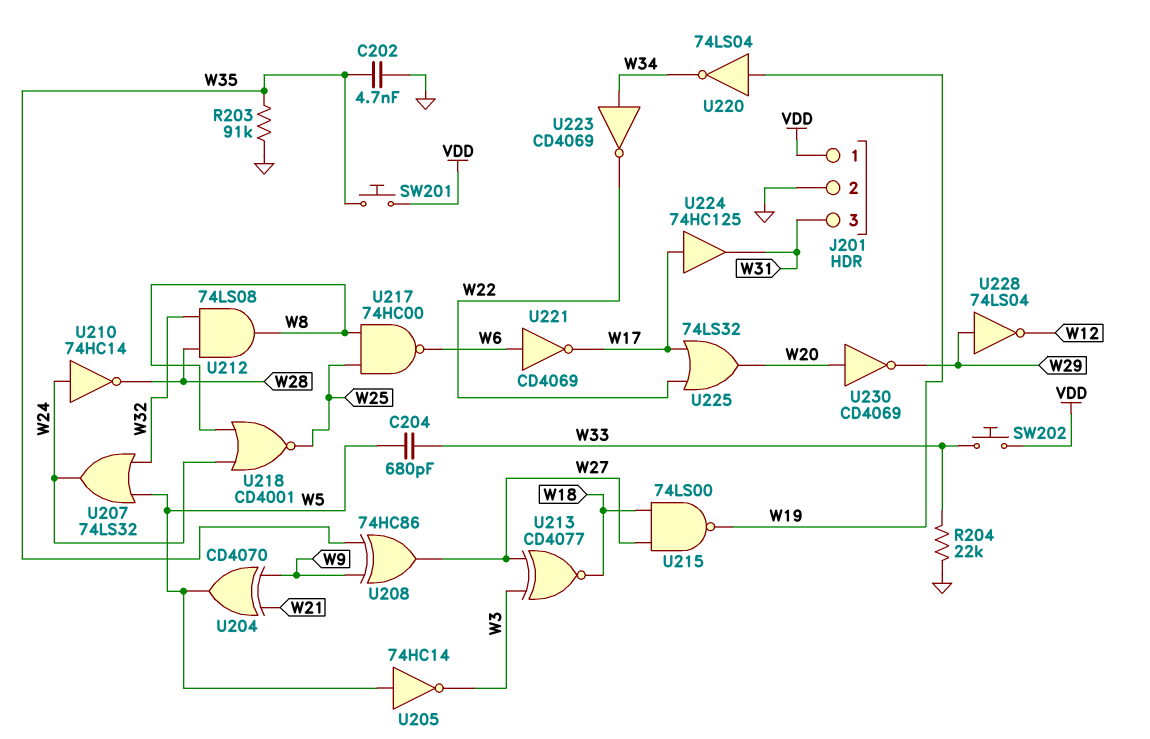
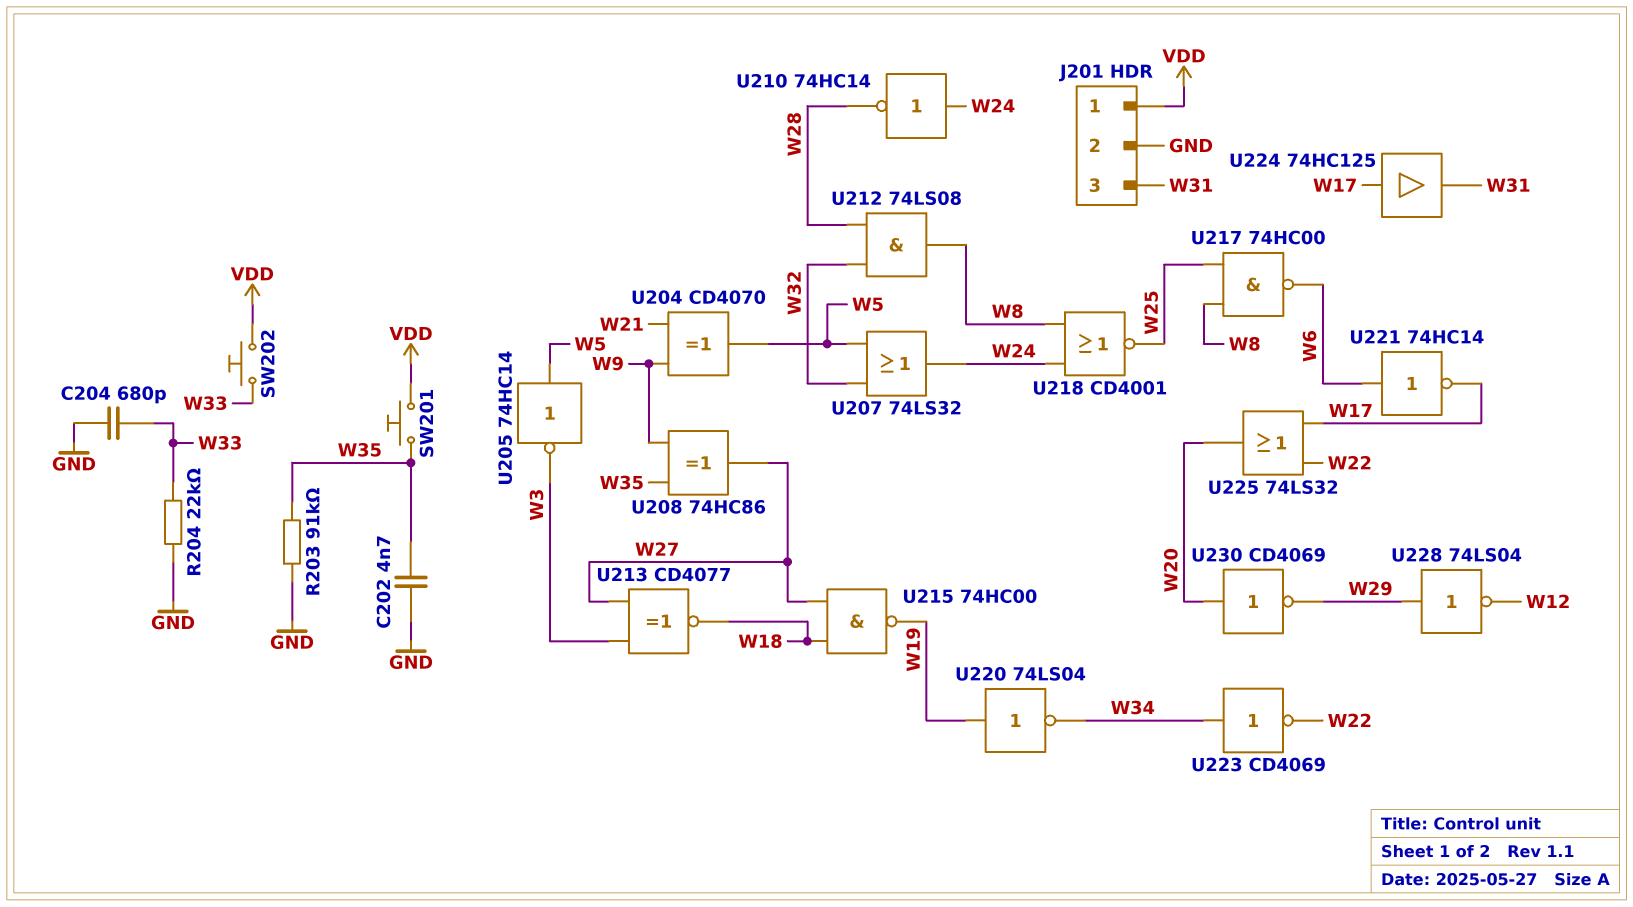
C204: 680pF (W5, W33) -> 680pF (GND, W33)
U215: NAND 74LS00 (in W18, in W27, out W19) -> NAND 74HC00 (in W18, in W27, out W19)
U221: NOT CD4069 (in W6, out W17) -> NOT 74HC14 (in W6, out W17)

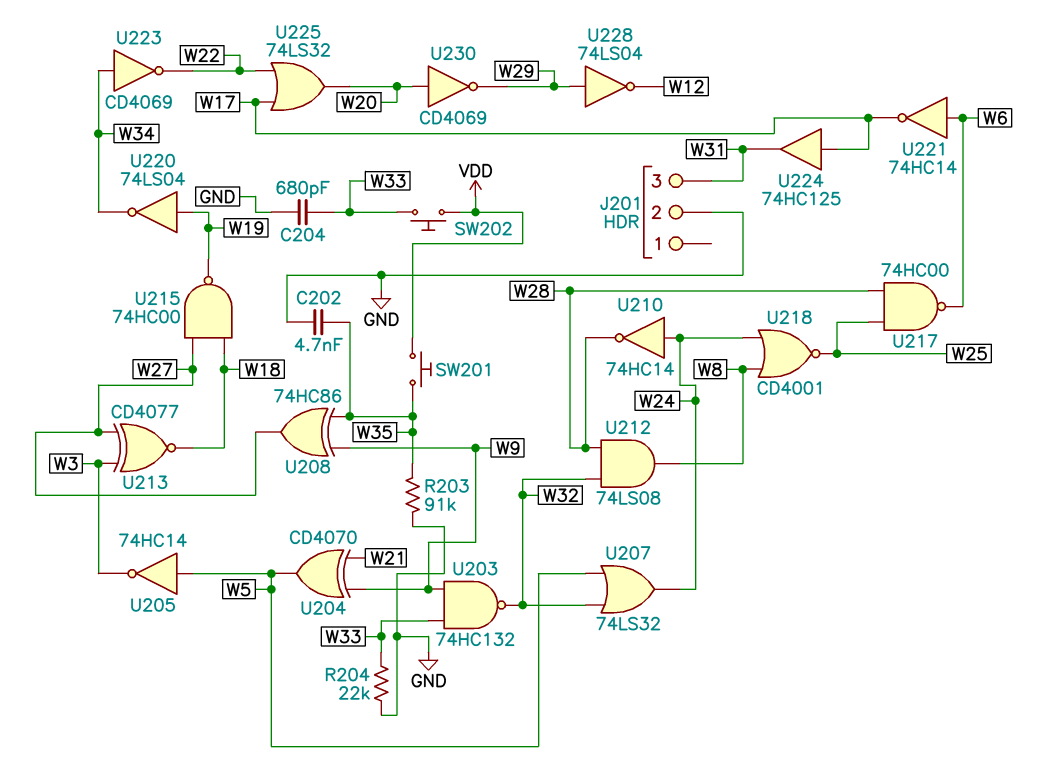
J201 pin 1: VDD -> none
U203: none -> NAND 74HC132 (in W9, in W33, out W32)
U217: NAND 74HC00 (in W8, in W25, out W6) -> NAND 74HC00 (in W25, in W28, out W6)

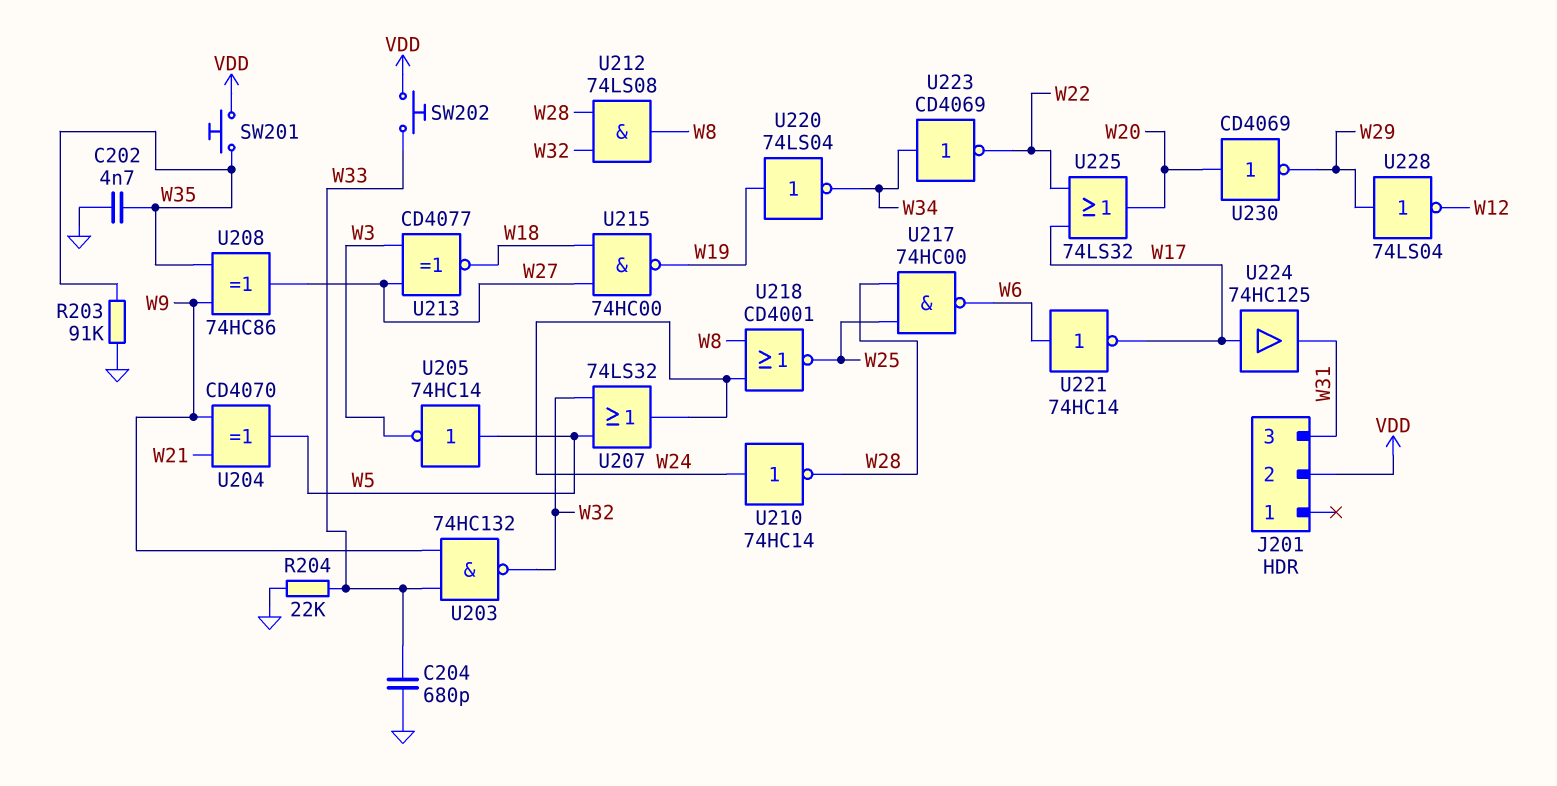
J201 pin 2: GND -> VDD

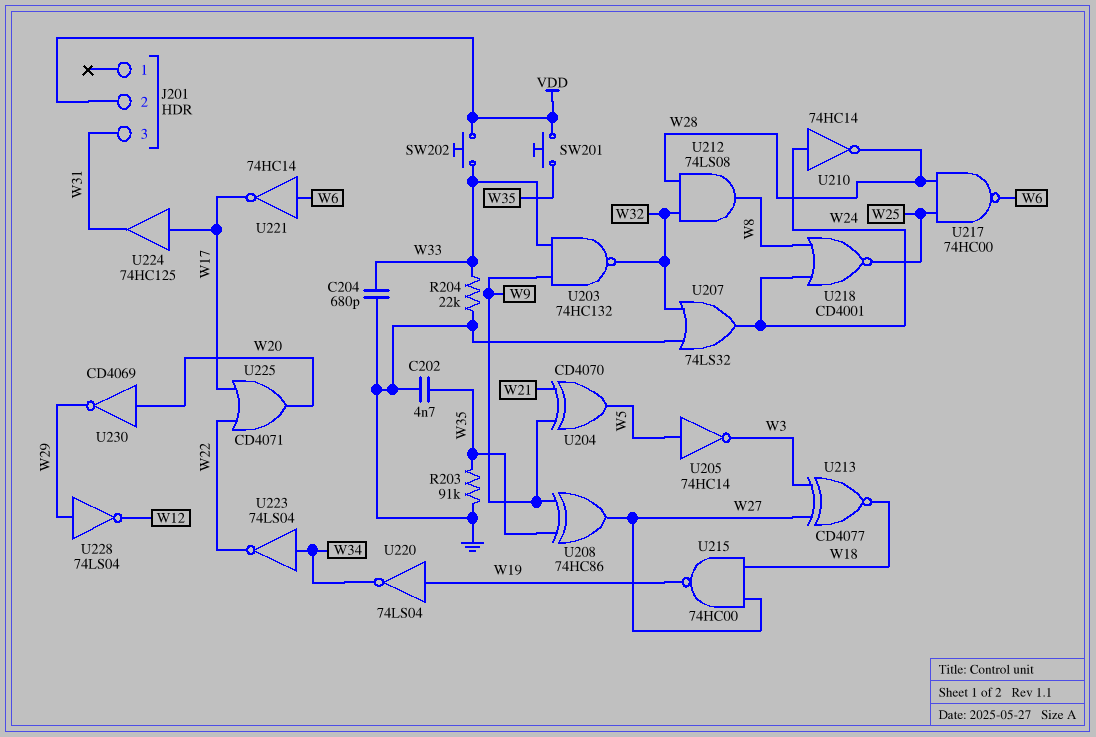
U207: OR 74LS32 (in W5, in W32, out W24) -> OR 74LS32 (in GND, in W32, out W24)
U223: NOT CD4069 (in W34, out W22) -> NOT 74LS04 (in W34, out W22)
U225: OR 74LS32 (in W17, in W22, out W20) -> OR CD4071 (in W17, in W22, out W20)

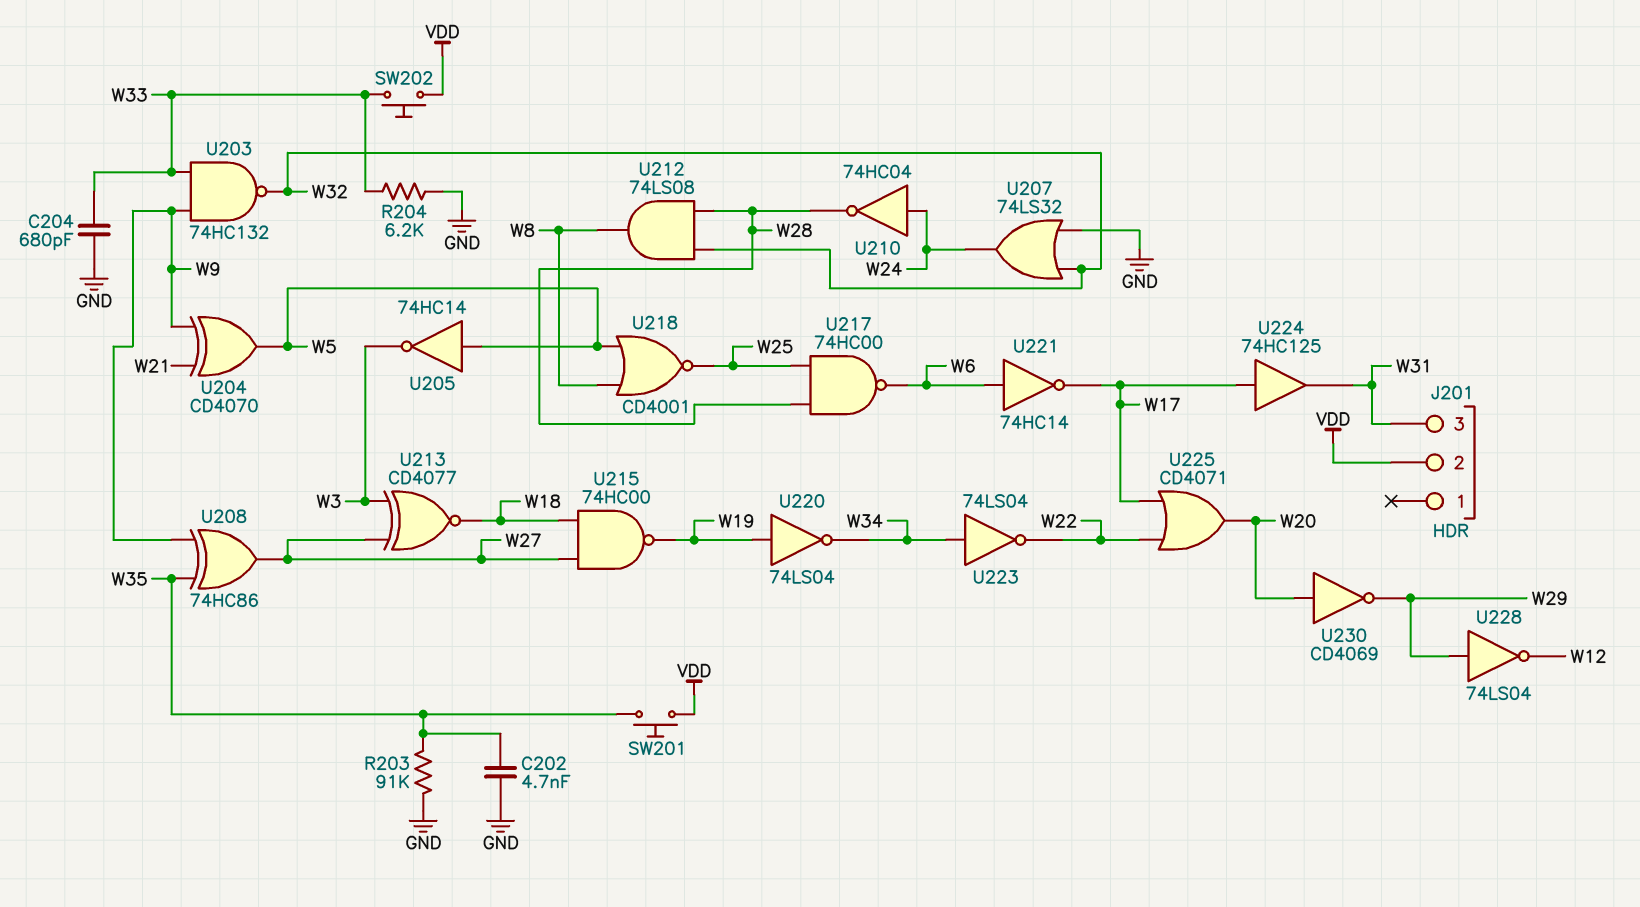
R204: 22k (GND, W33) -> 6.2k (GND, W33)
U210: NOT 74HC14 (in W24, out W28) -> NOT 74HC04 (in W24, out W28)
U218: NOR CD4001 (in W8, in W24, out W25) -> NOR CD4001 (in W5, in W8, out W25)

